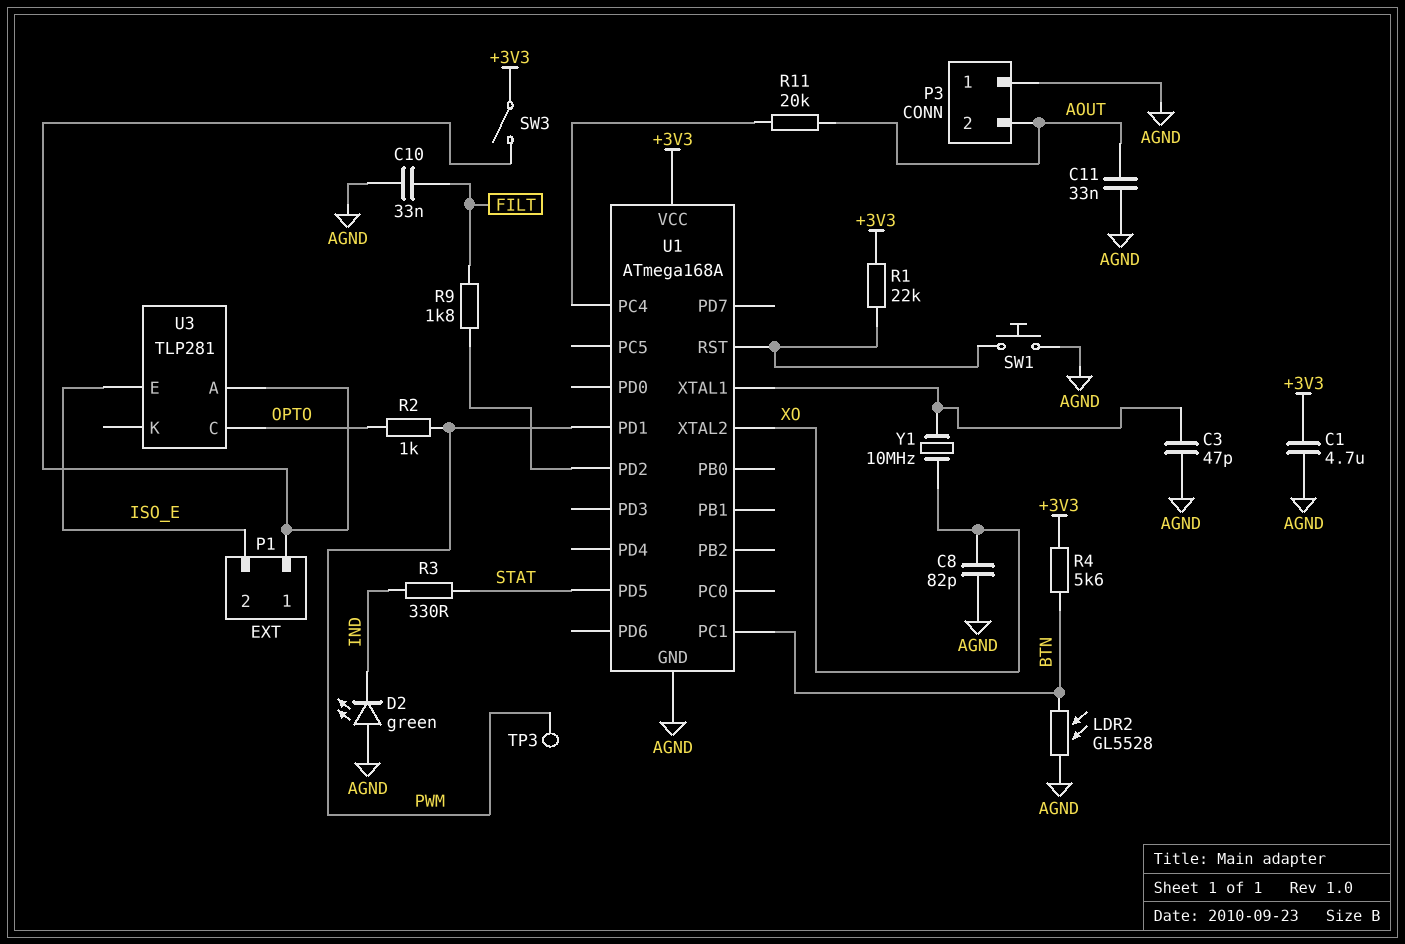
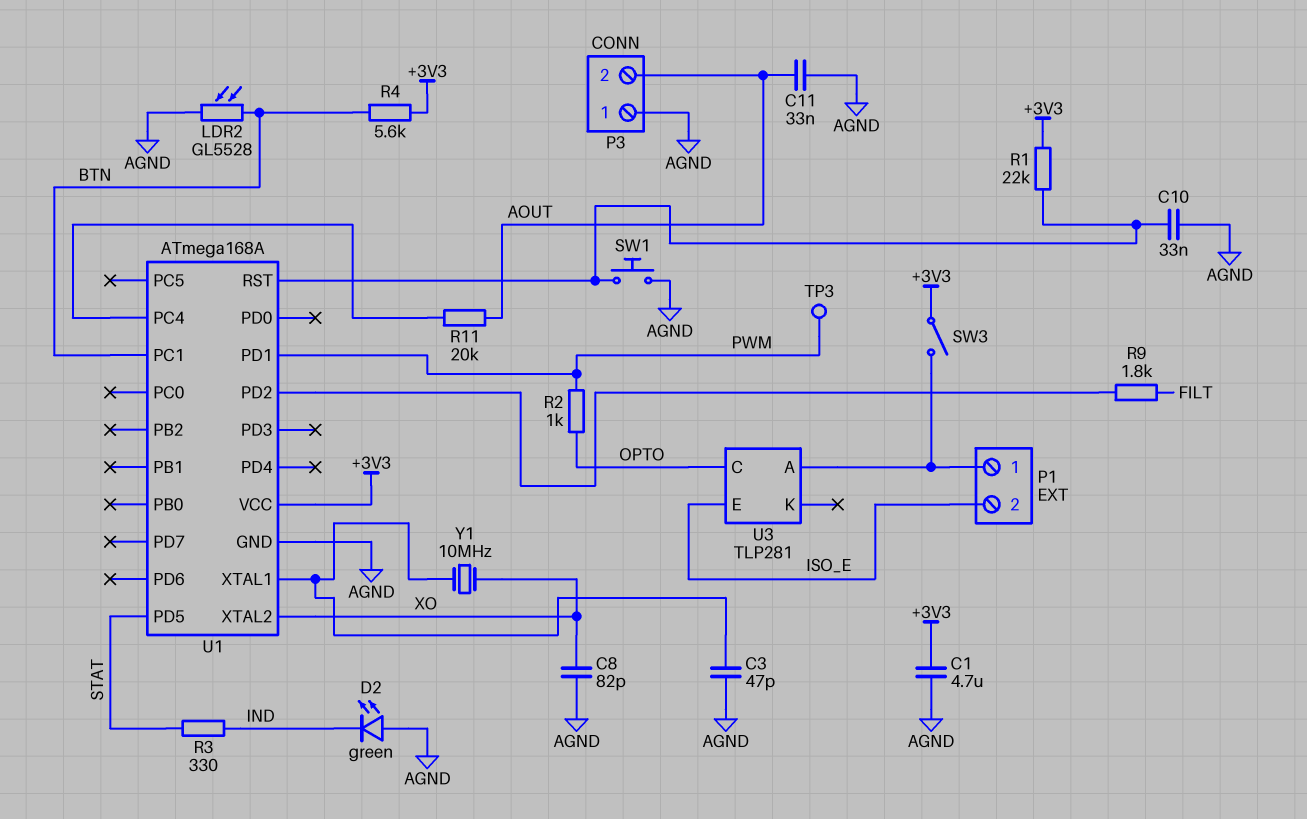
C10: 33nF (AGND, FILT) -> 33nF (AGND, U1/RST)

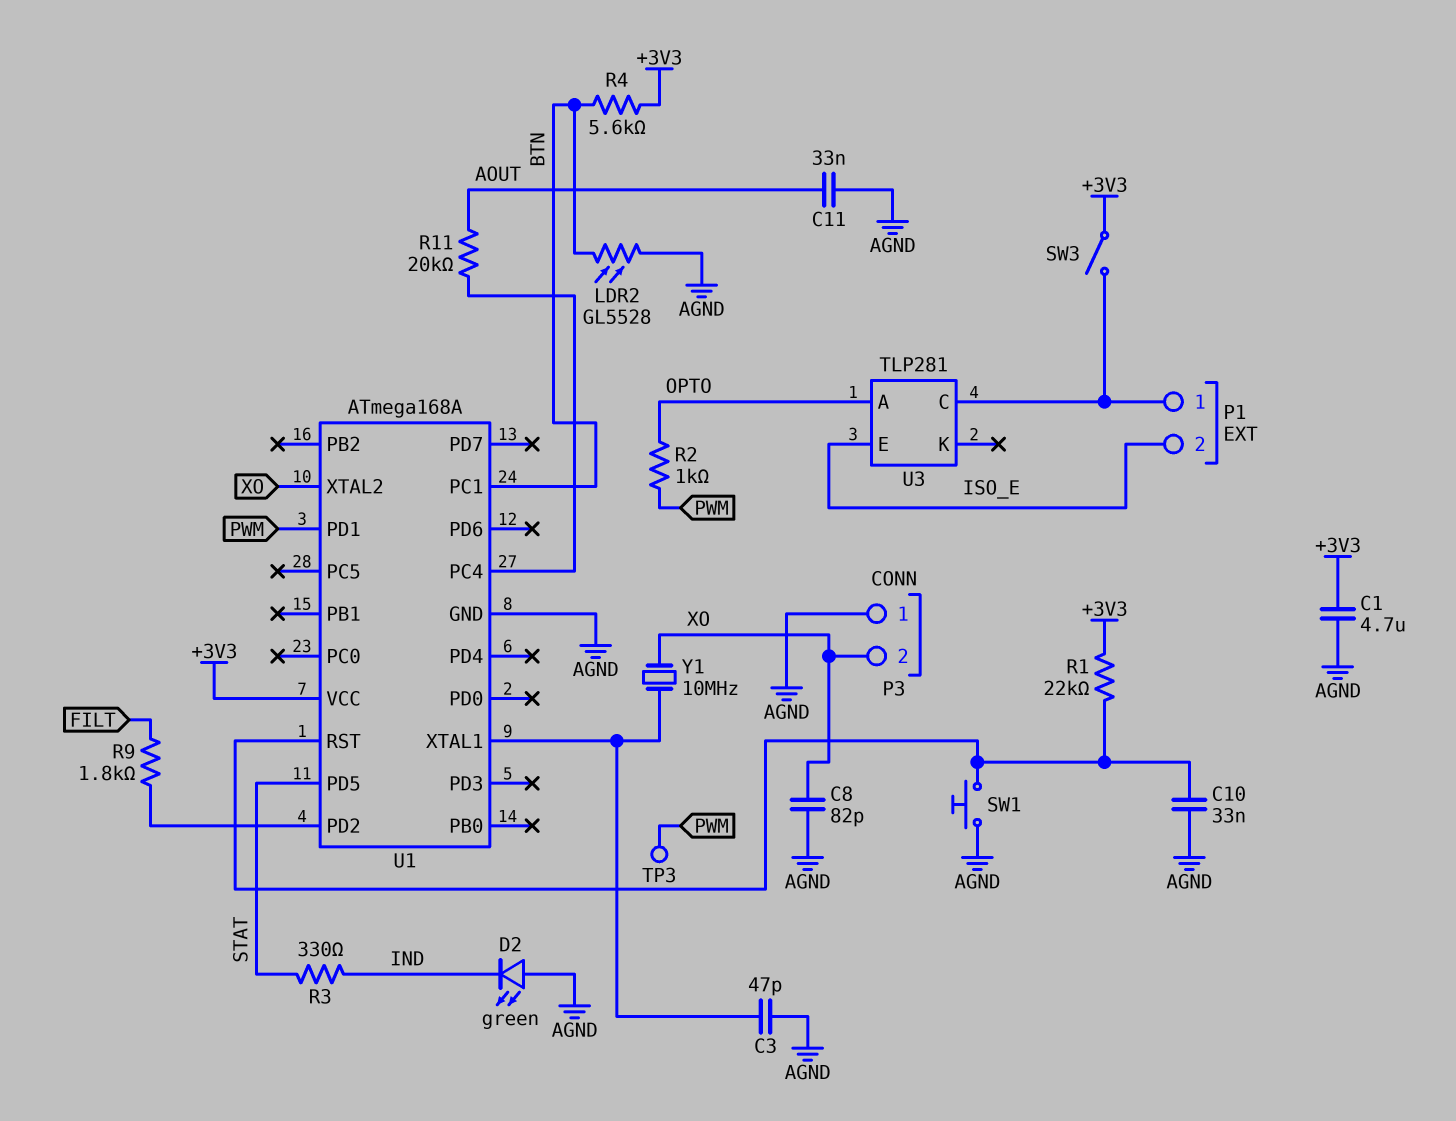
P3 pin 2: AOUT -> XO
U3 pin A: P1/1 -> OPTO
U3 pin C: OPTO -> P1/1

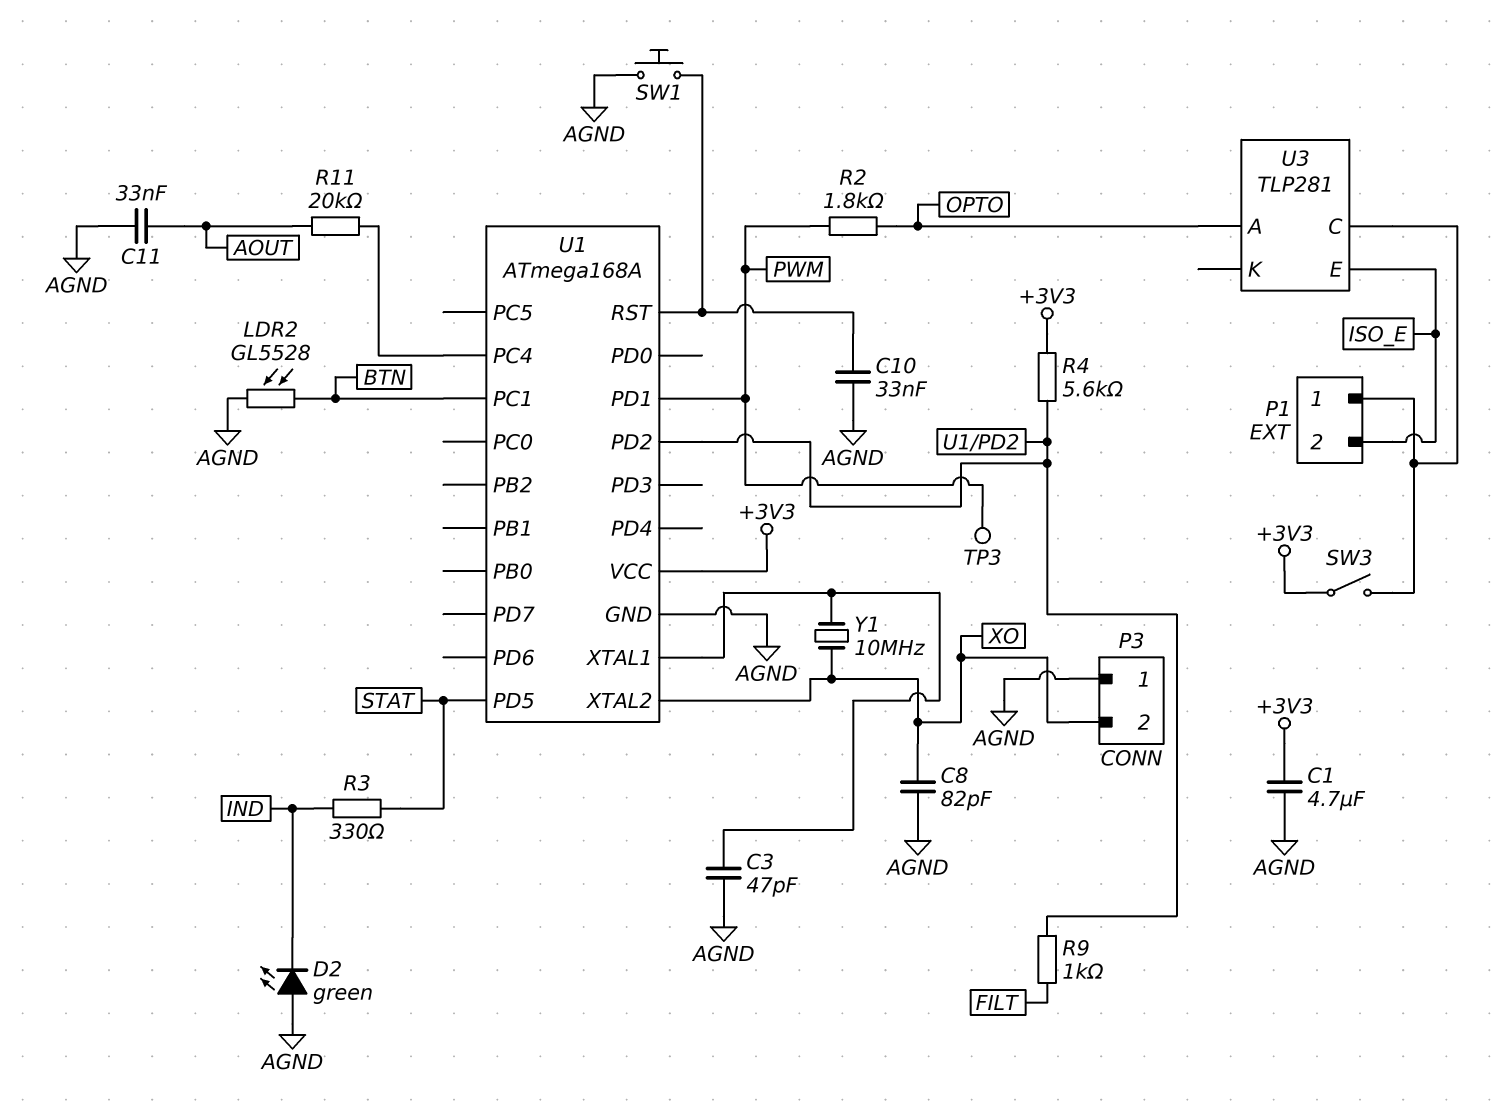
R1: 22k (+3V3, U1/RST) -> none
R2: 1k (OPTO, PWM) -> 1.8k (OPTO, PWM)
R4: 5.6k (+3V3, BTN) -> 5.6k (+3V3, U1/PD2)
R9: 1.8k (FILT, U1/PD2) -> 1k (FILT, U1/PD2)

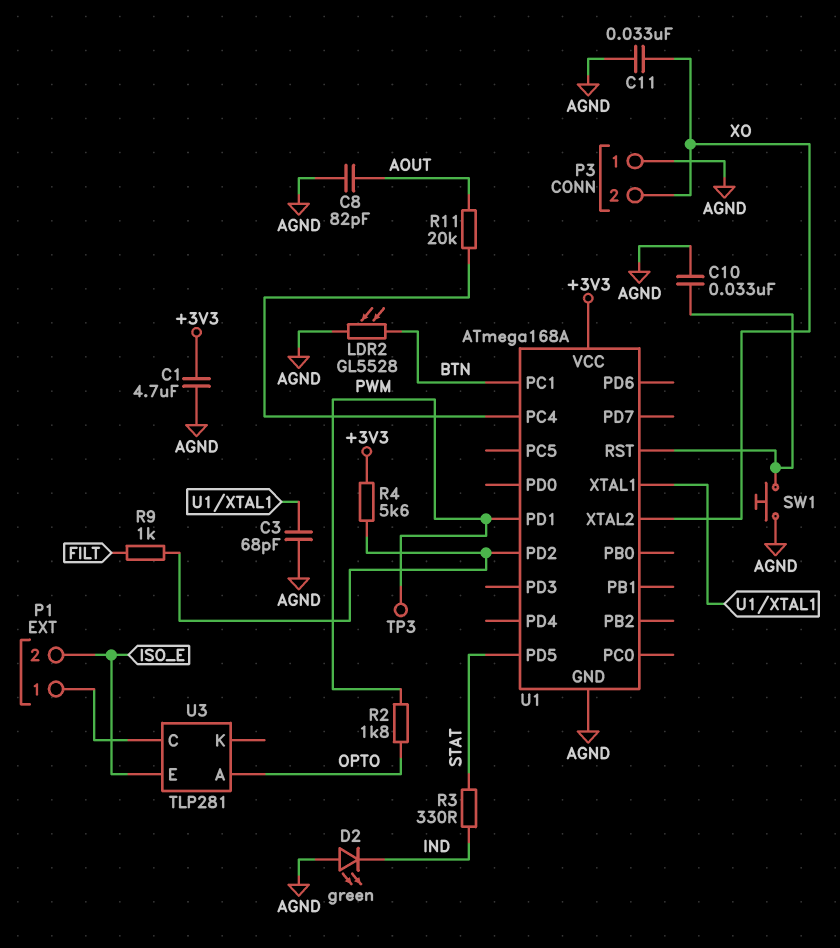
C3: 47pF (AGND, U1/XTAL1) -> 68pF (AGND, U1/XTAL1)
C8: 82pF (AGND, XO) -> 82pF (AGND, AOUT)
C11: 33nF (AGND, AOUT) -> 33nF (AGND, XO)
SW3: switch (+3V3, P1/1) -> none
Y1: 10MHz (U1/XTAL1, XO) -> none

